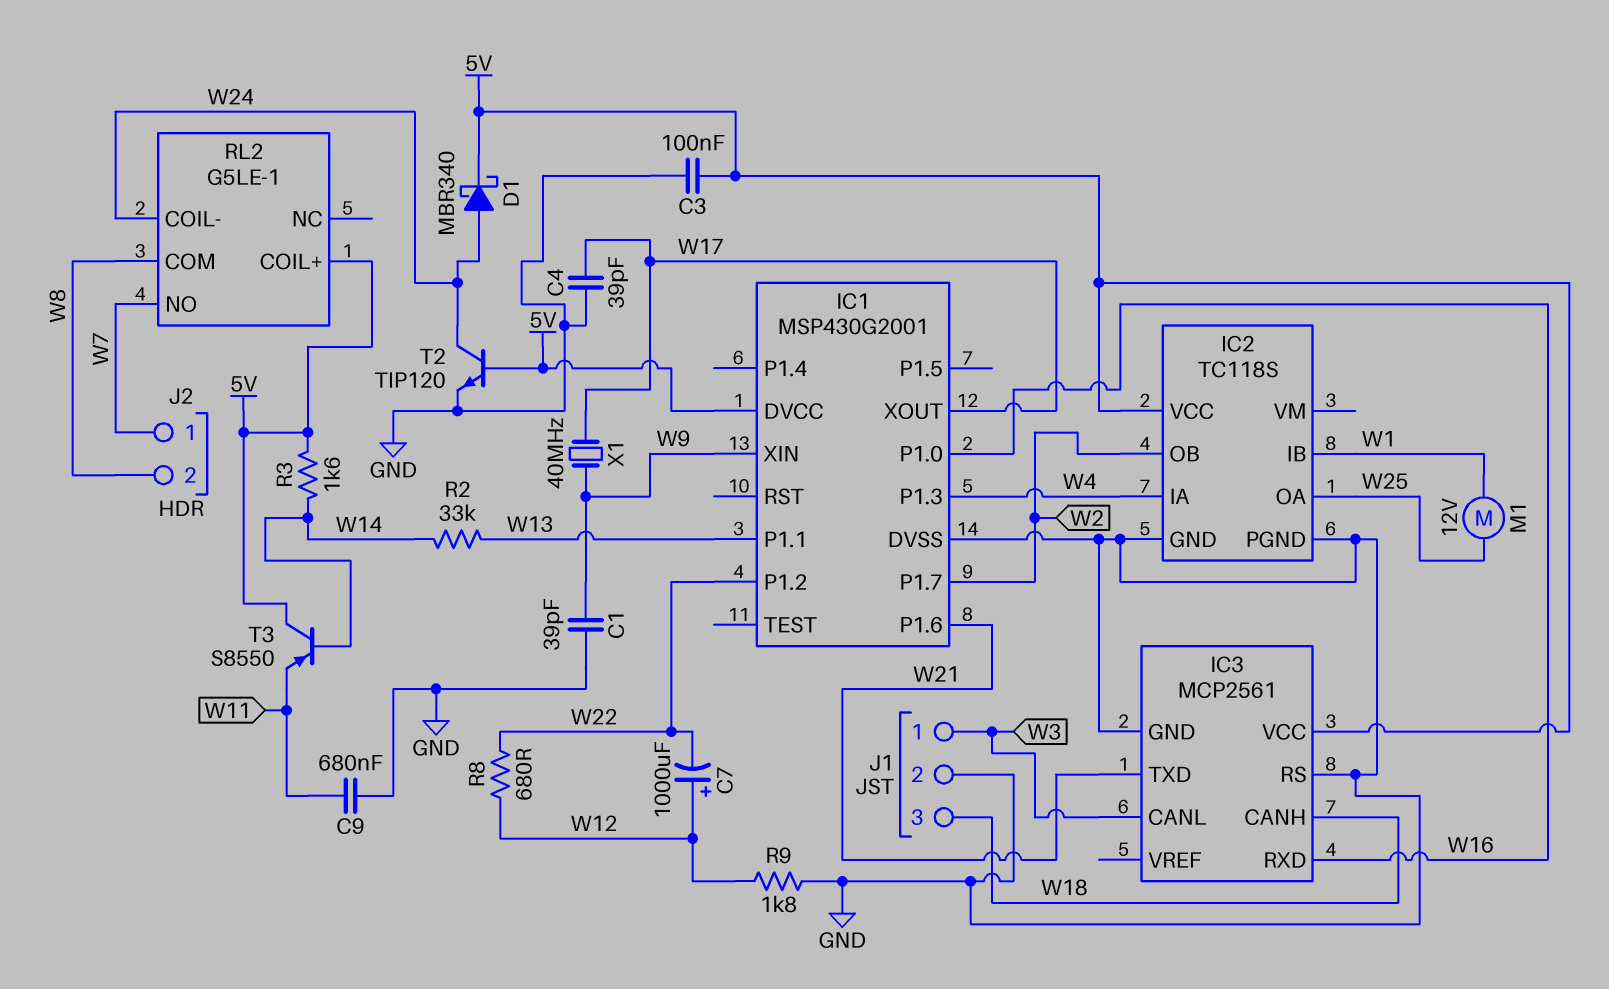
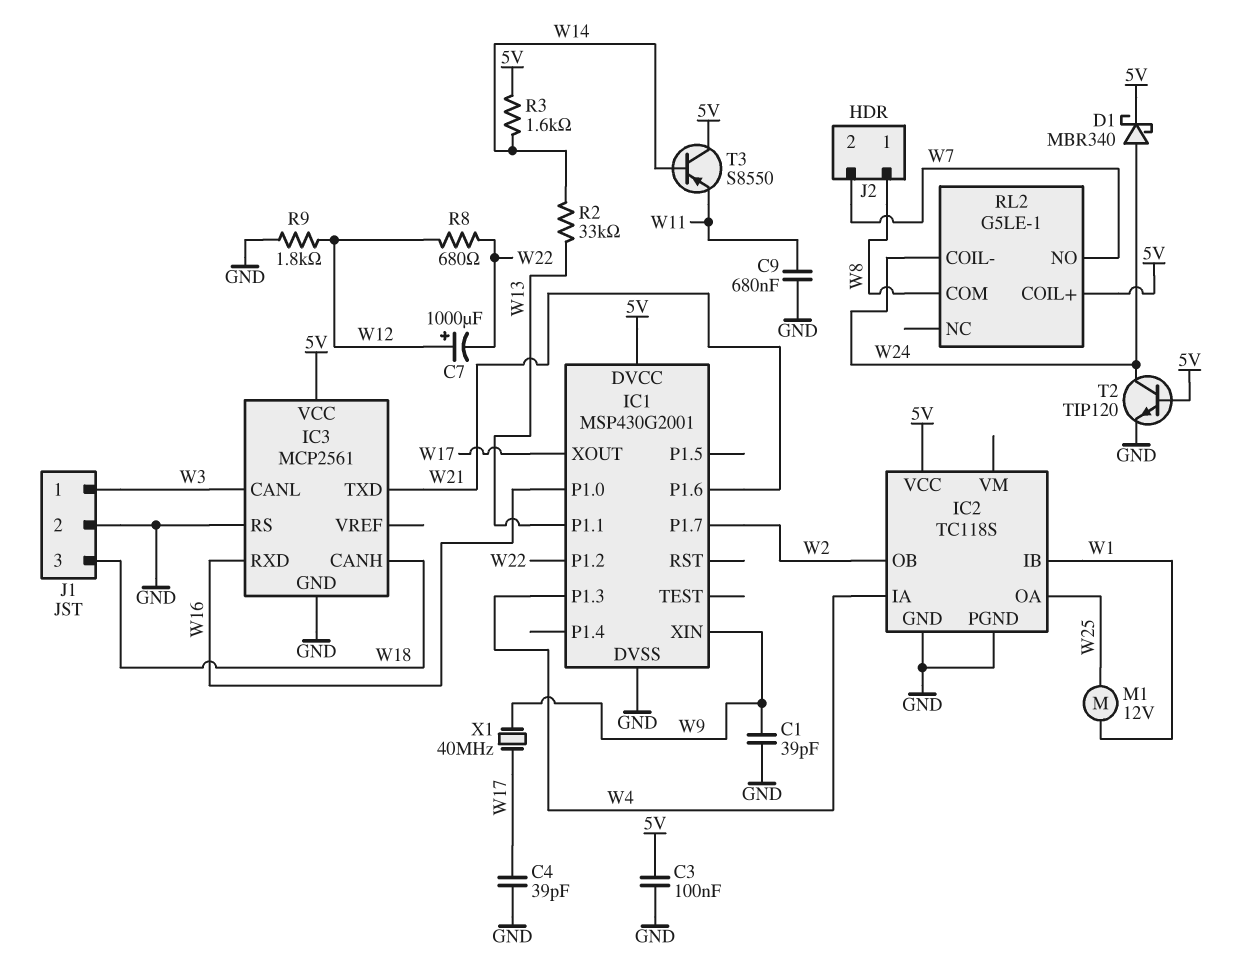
J2 pin 1: W7 -> W8
J2 pin 2: W8 -> W7

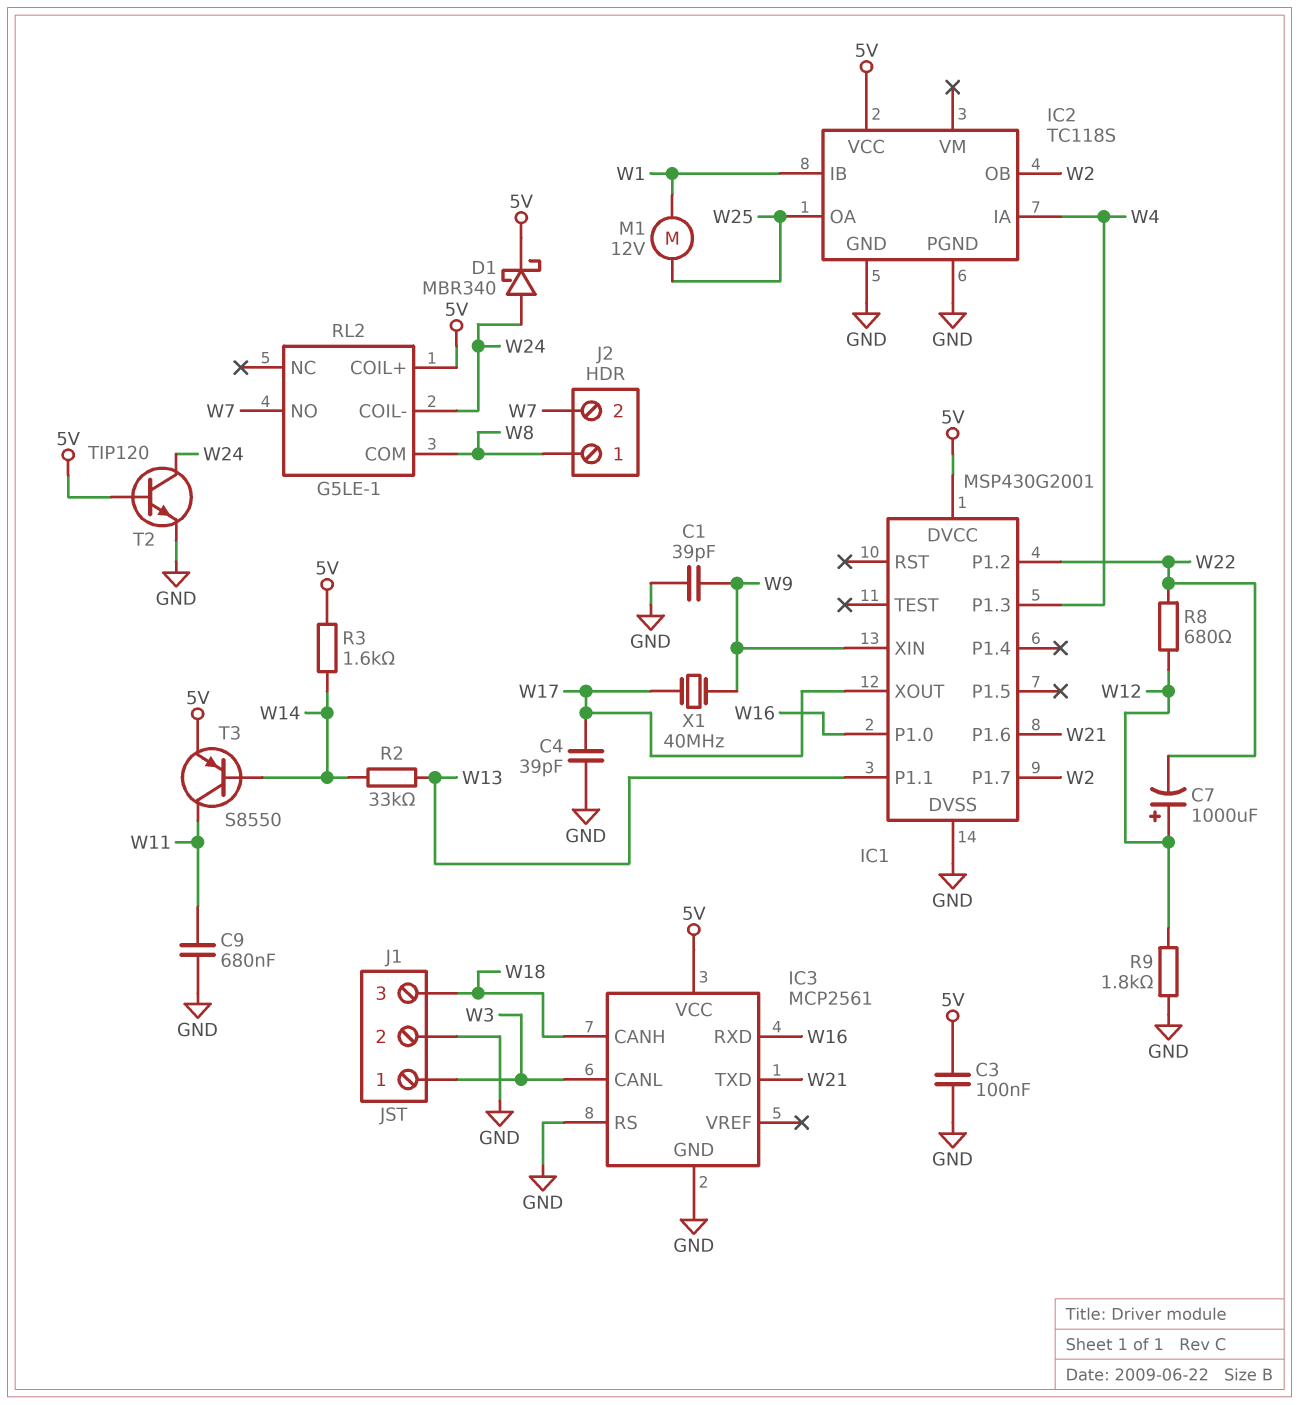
T3: PNP S8550 (B W14, C 5V, E W11) -> PNP S8550 (B W14, C W11, E 5V)

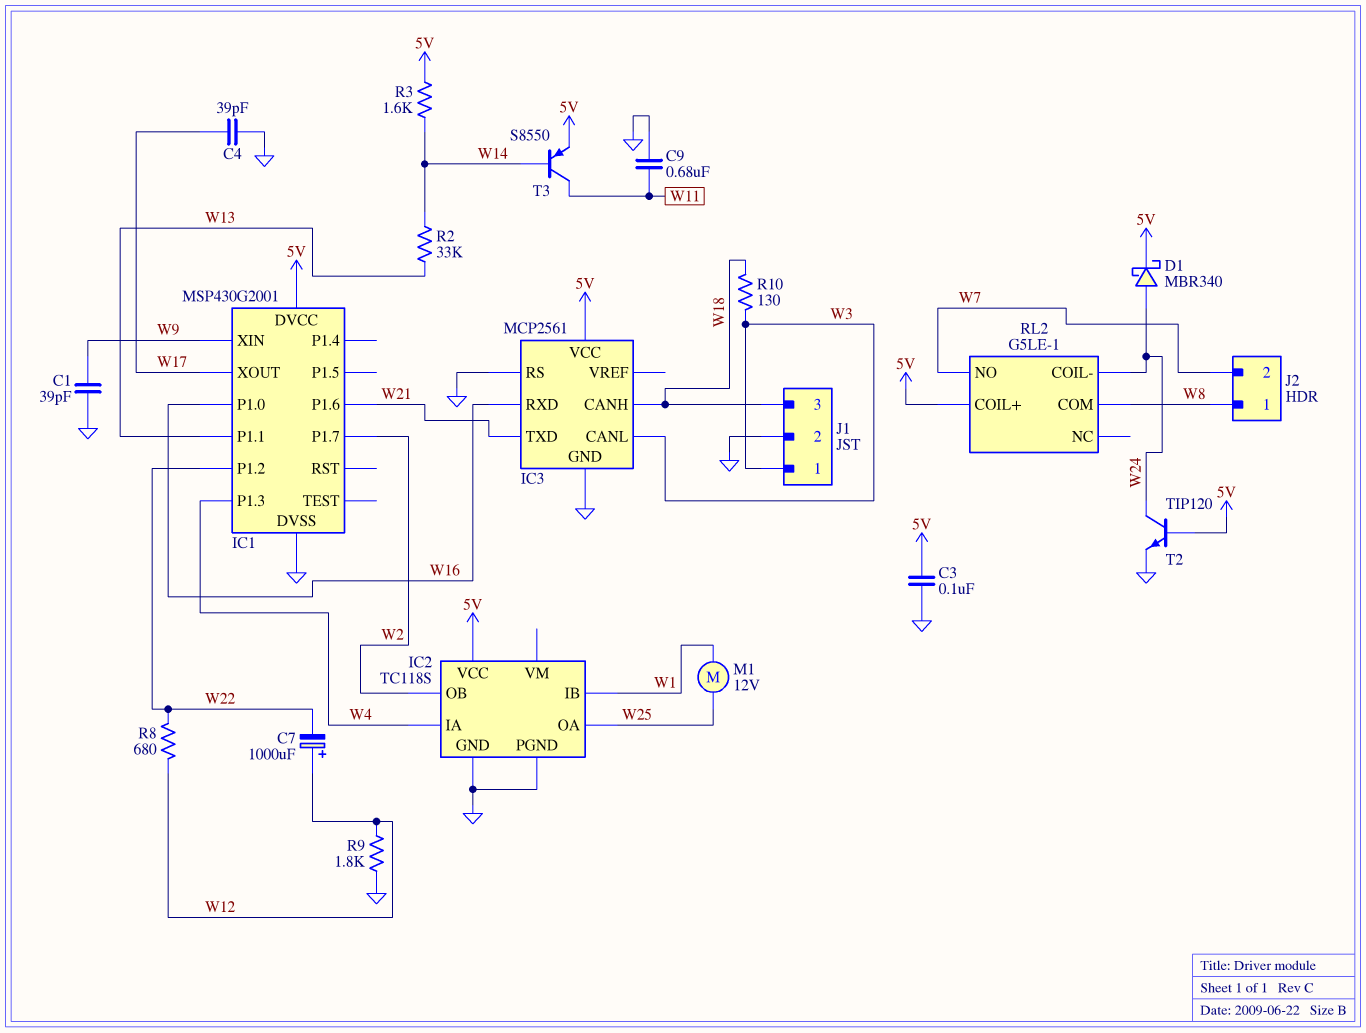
R10: none -> 130 (W3, W18)
X1: 40MHz (W9, W17) -> none

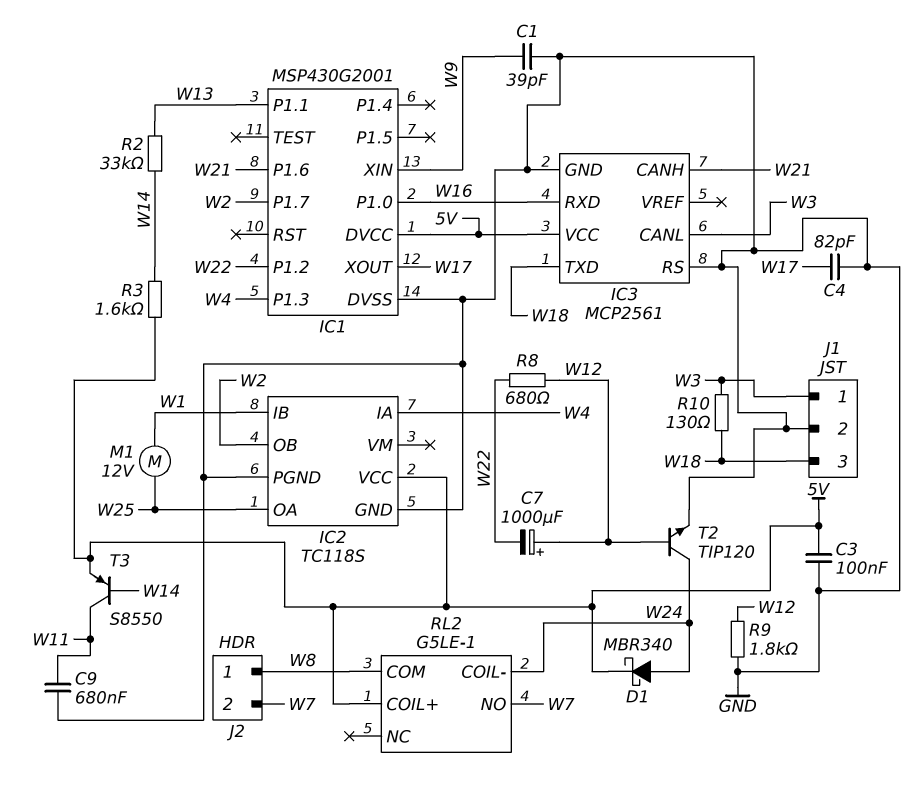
C4: 39pF (GND, W17) -> 82pF (GND, W17)
IC3 pin CANH: W18 -> W21
IC3 pin TXD: W21 -> W18
T2: NPN TIP120 (B 5V, C W24, E GND) -> NPN TIP120 (B W12, C W24, E GND)

